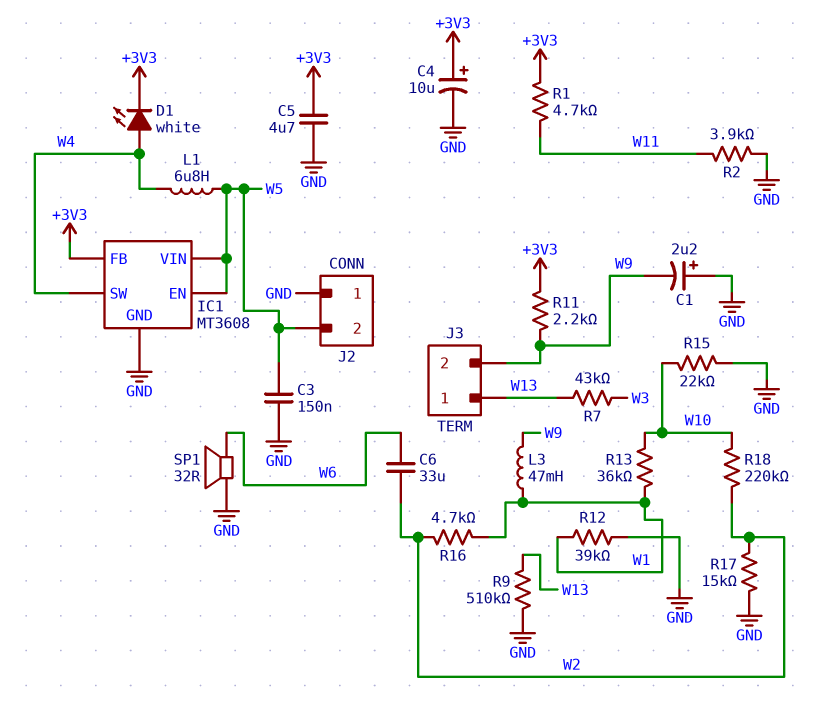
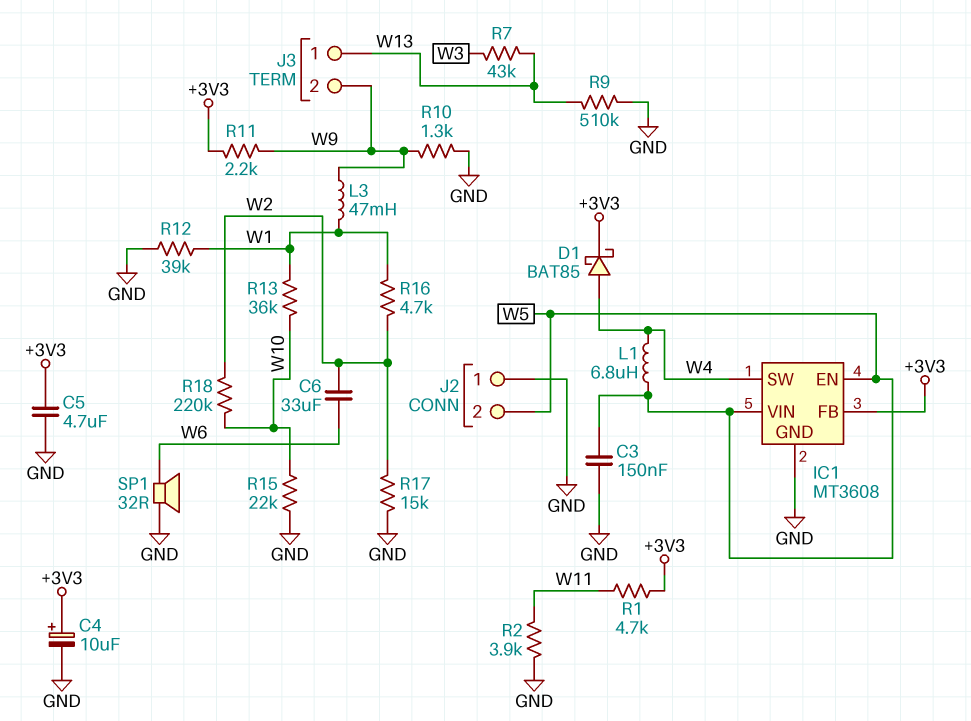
C1: 2.2uF (plus GND, minus W9) -> none
D1: LED white (A W4, K +3V3) -> schottky BAT85 (A W4, K +3V3)
R10: none -> 1.3k (GND, W9)

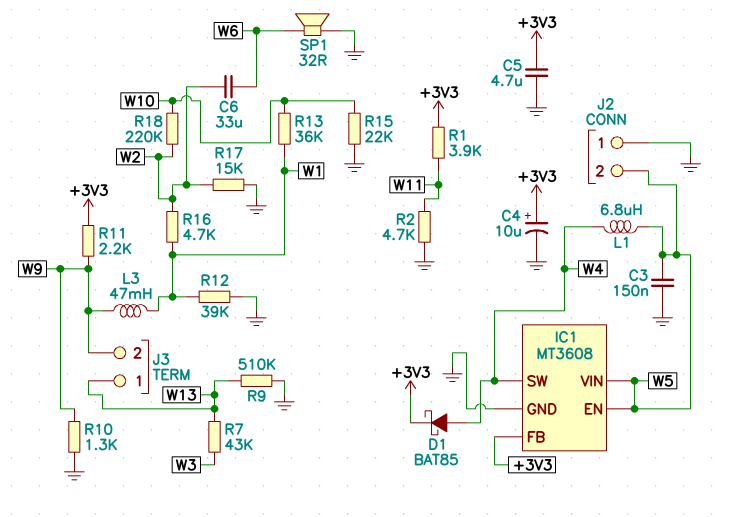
R1: 4.7k (+3V3, W11) -> 3.9k (+3V3, W11)
R2: 3.9k (GND, W11) -> 4.7k (GND, W11)

